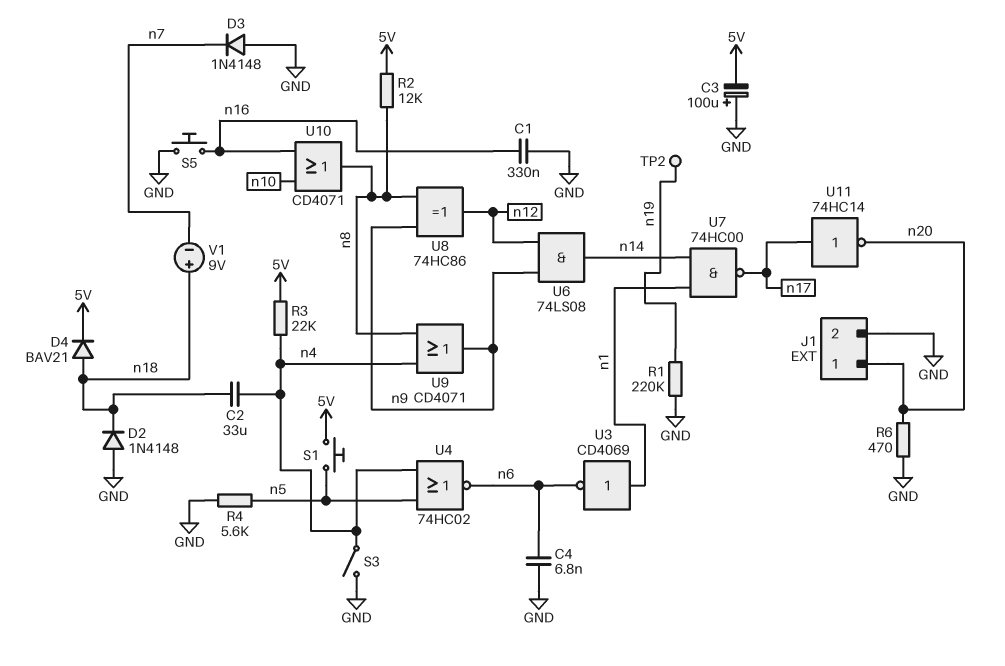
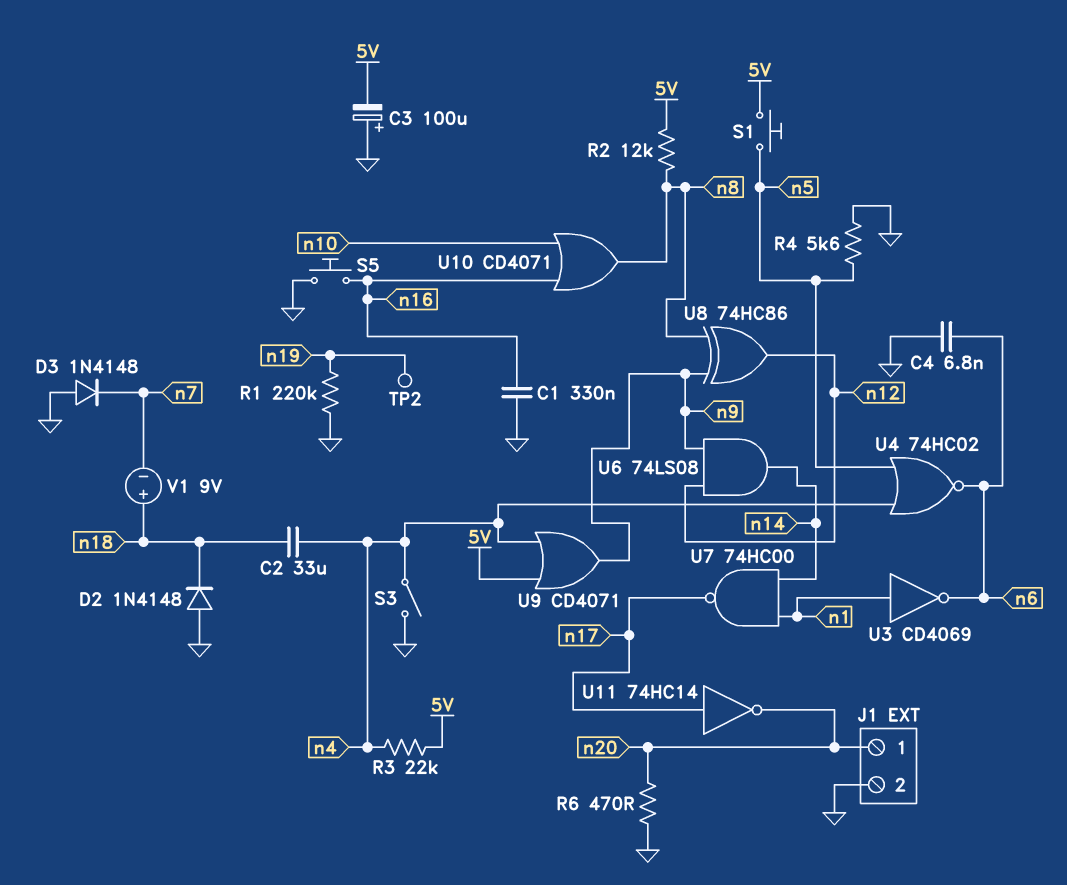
D4: diode BAV21 (A n18, K 5V) -> none
U9: OR CD4071 (in n4, in n8, out n9) -> OR CD4071 (in 5V, in n4, out n9)

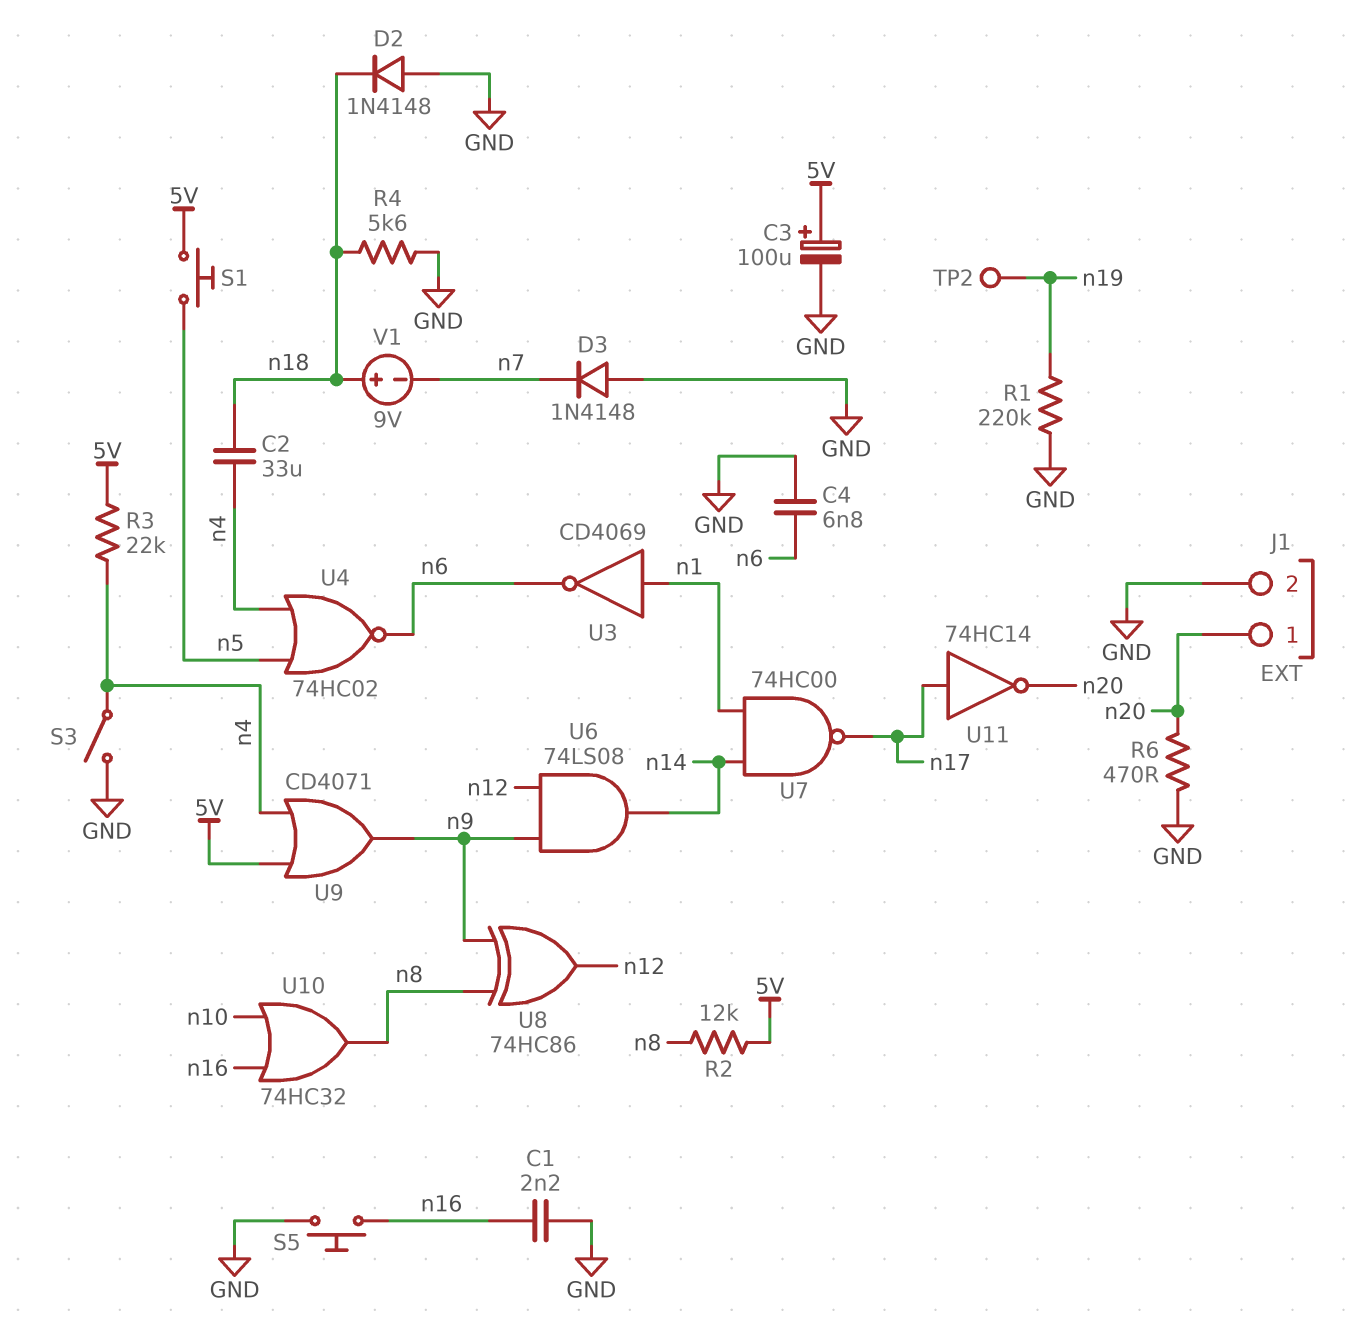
C1: 330nF (GND, n16) -> 2.2nF (GND, n16)
C3: 100uF (plus GND, minus 5V) -> 100uF (plus 5V, minus GND)
R4: 5.6k (GND, n5) -> 5.6k (GND, n18)
U10: OR CD4071 (in n10, in n16, out n8) -> OR 74HC32 (in n10, in n16, out n8)

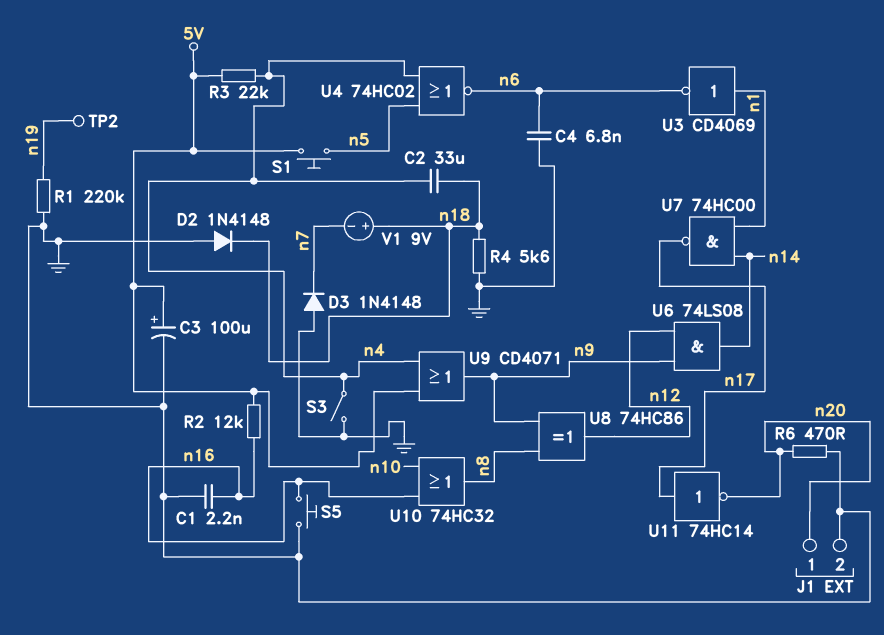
R2: 12k (5V, n8) -> 12k (5V, n16)

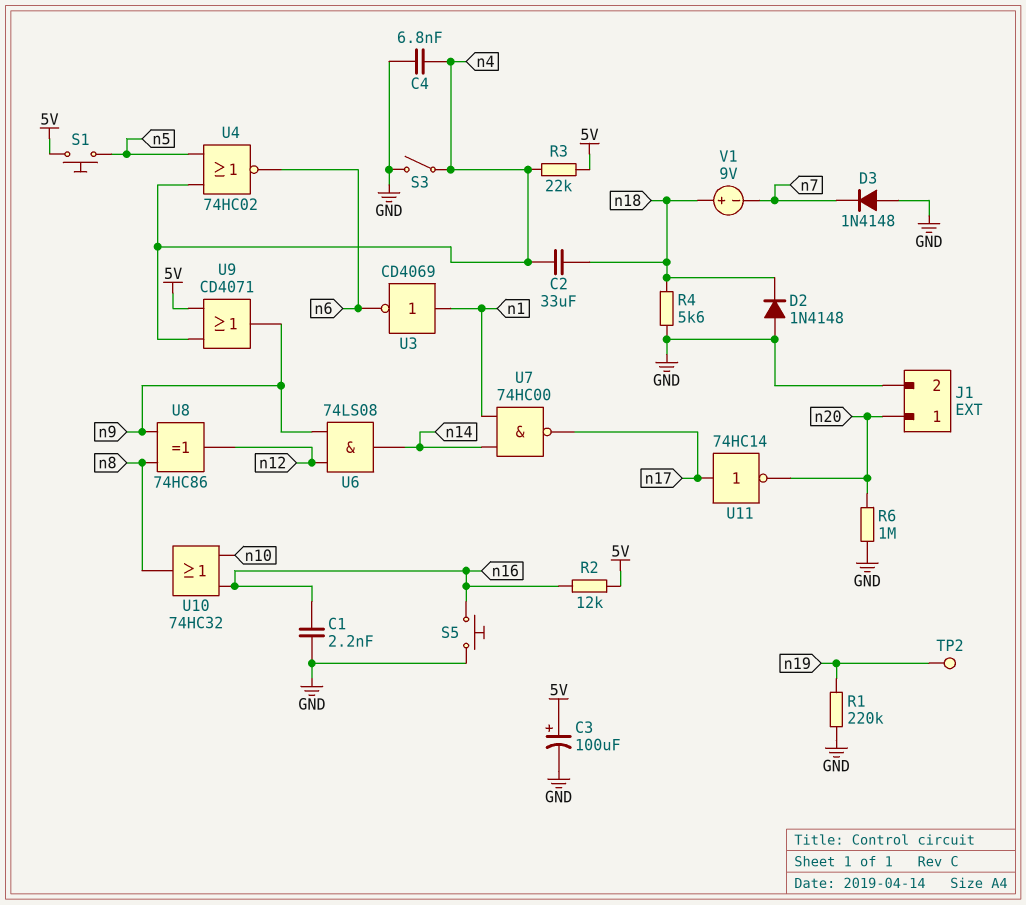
C4: 6.8nF (GND, n6) -> 6.8nF (GND, n4)
R6: 470 (GND, n20) -> 1M (GND, n20)

